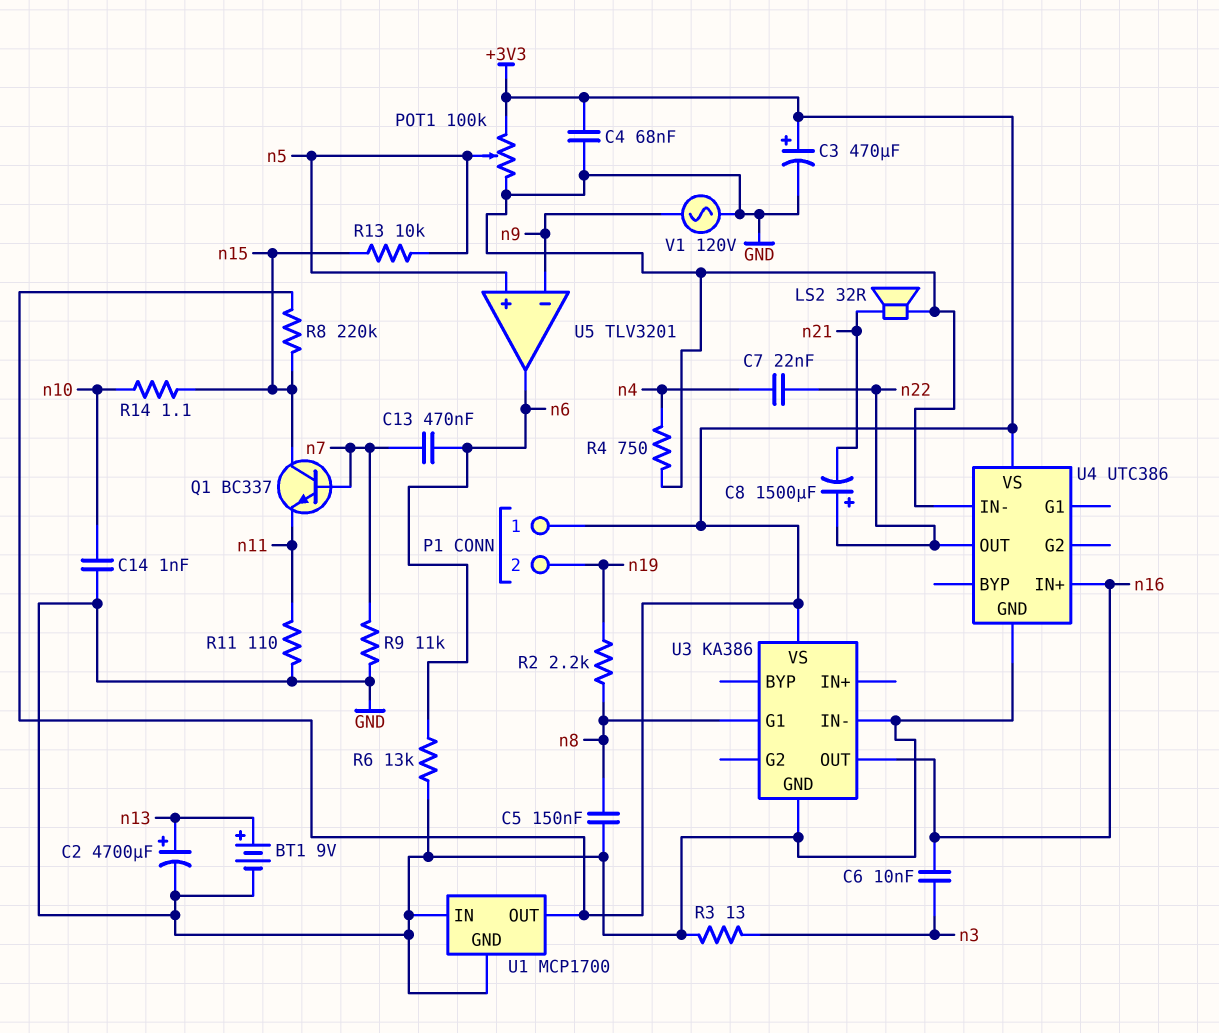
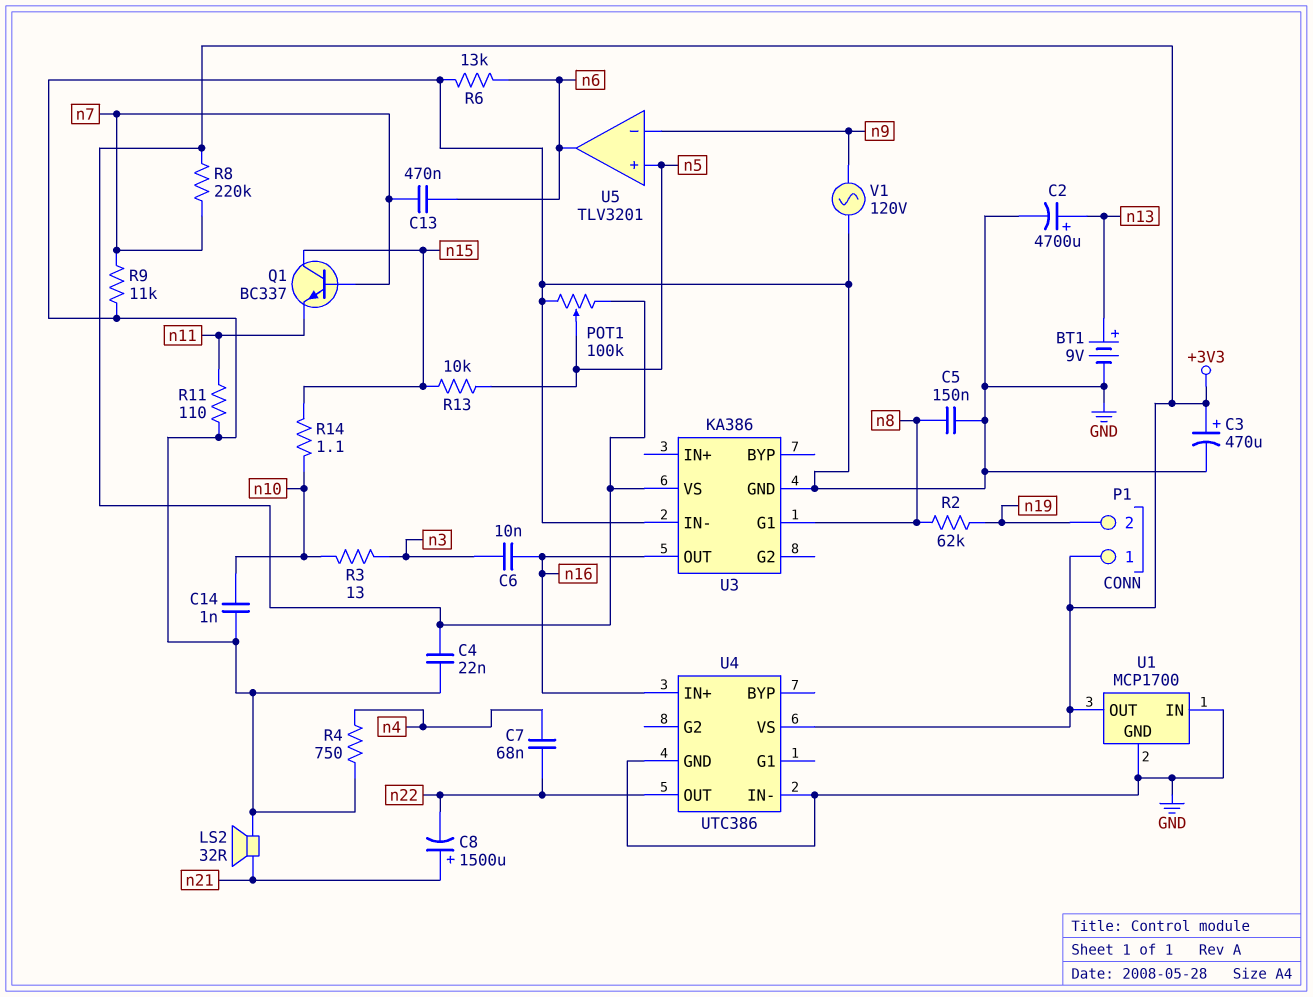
C4: 68nF (+3V3, GND) -> 22nF (+3V3, GND)
C7: 22nF (n4, n22) -> 68nF (n4, n22)
C8: 1500uF (plus n22, minus n21) -> 1500uF (plus n21, minus n22)
R2: 2.2k (n8, n19) -> 62k (n8, n19)
R3: 13 (GND, n3) -> 13 (n3, n10)
R8: 220k (+3V3, n15) -> 220k (+3V3, n7)

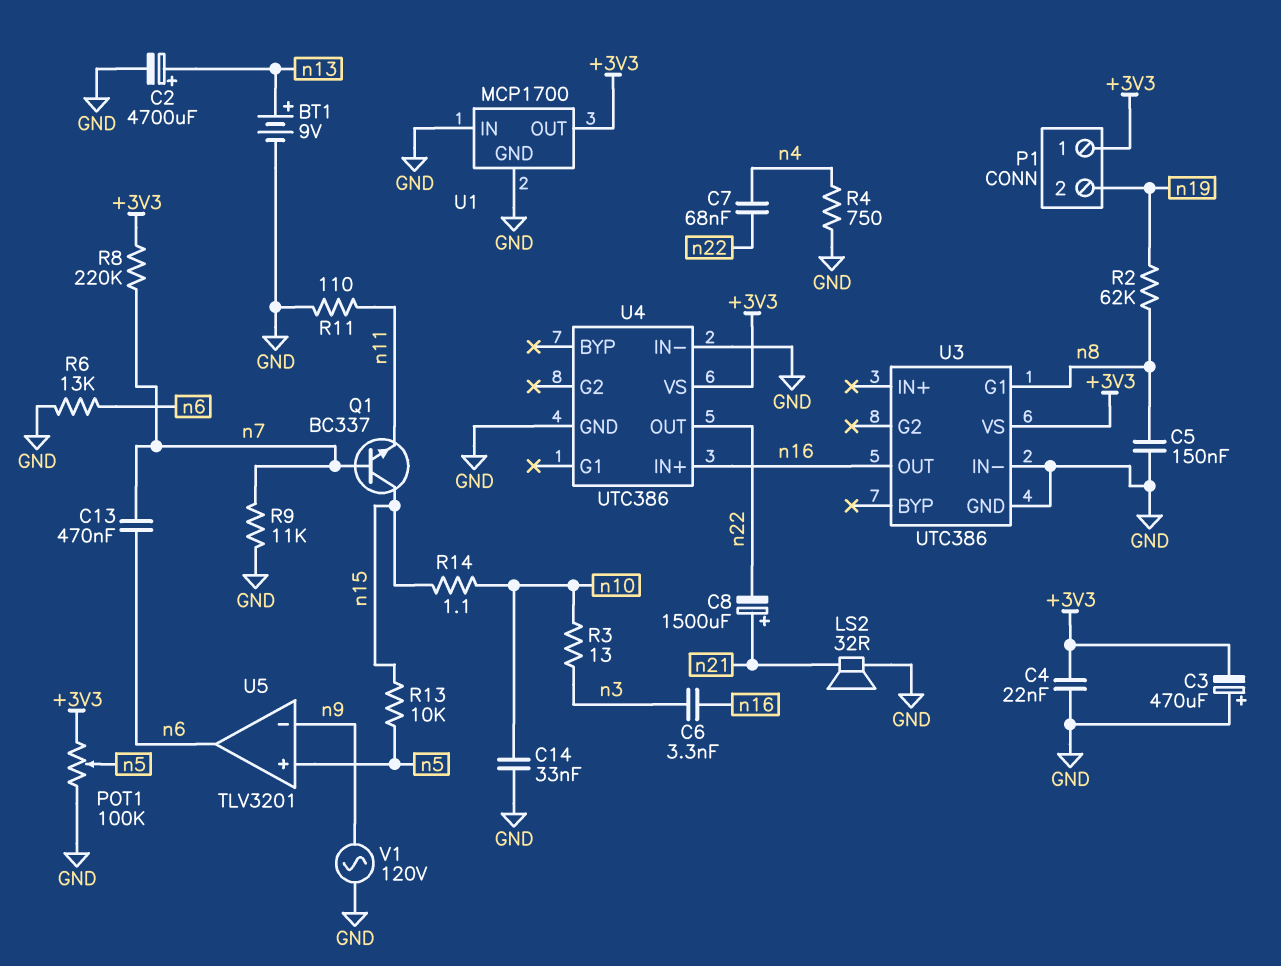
C3: 470uF (plus +3V3, minus GND) -> 470uF (plus GND, minus +3V3)
C6: 10nF (n3, n16) -> 3.3nF (n3, n16)
C14: 1nF (GND, n10) -> 33nF (GND, n10)
U3: KA386 -> UTC386

